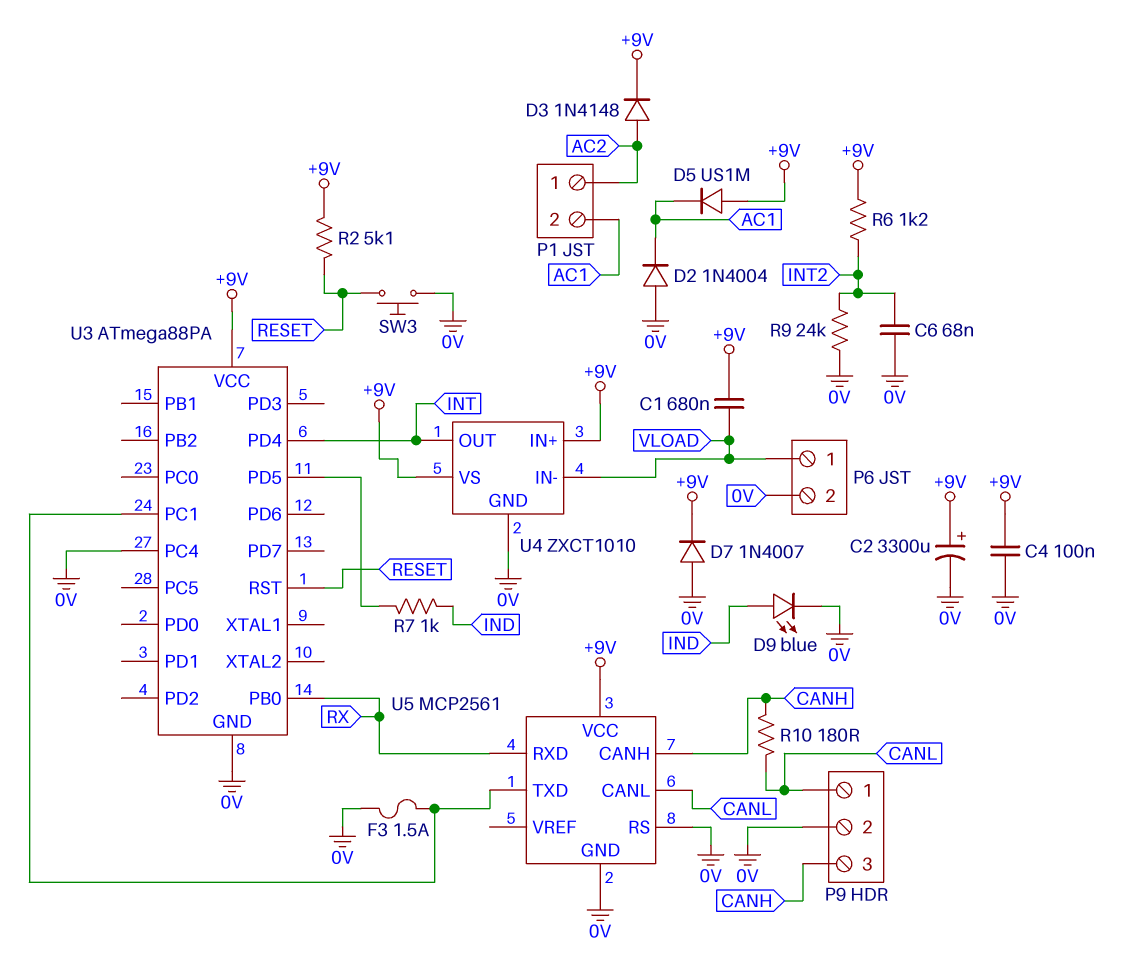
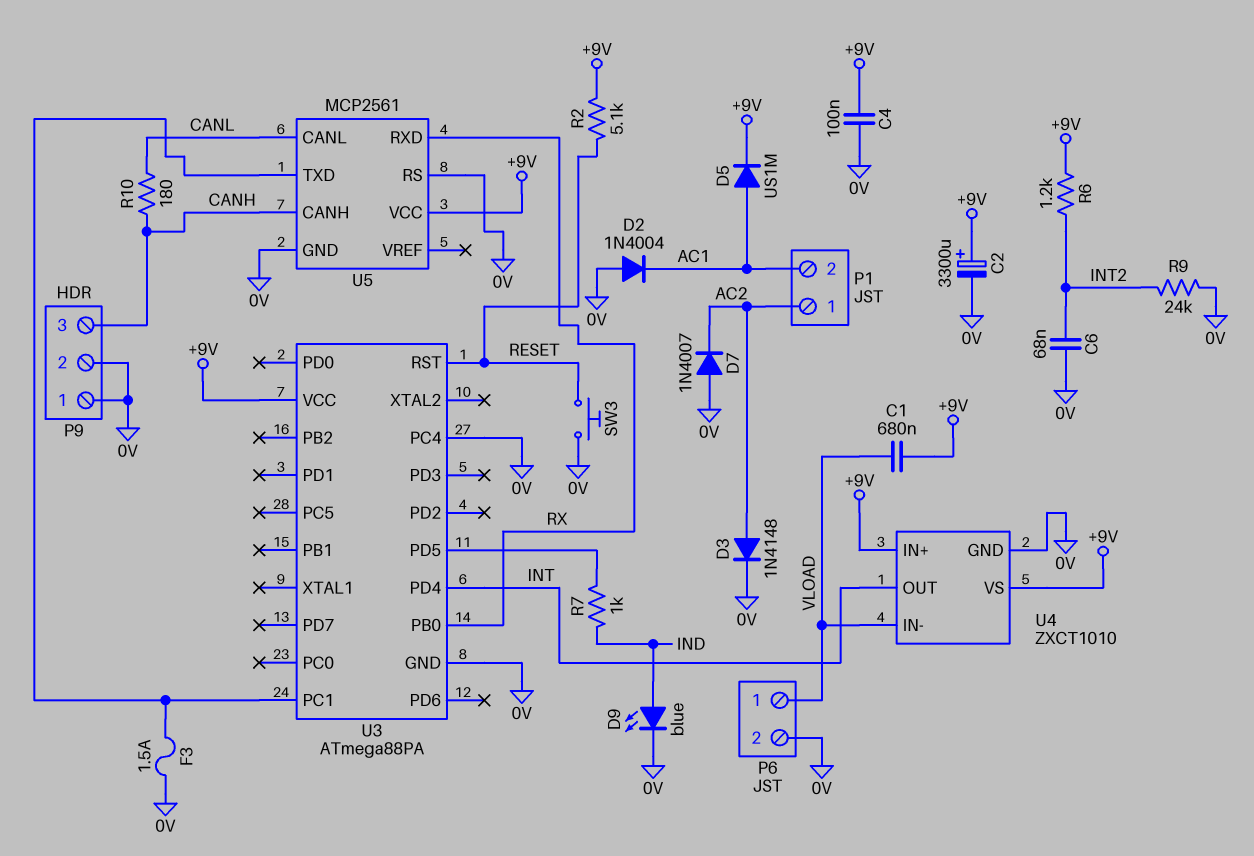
D3: diode 1N4148 (A AC2, K +9V) -> diode 1N4148 (A AC2, K 0V)
D5: diode US1M (A +9V, K AC1) -> diode US1M (A AC1, K +9V)
D7: diode 1N4007 (A 0V, K +9V) -> diode 1N4007 (A 0V, K AC2)
P9 pin 1: CANL -> 0V

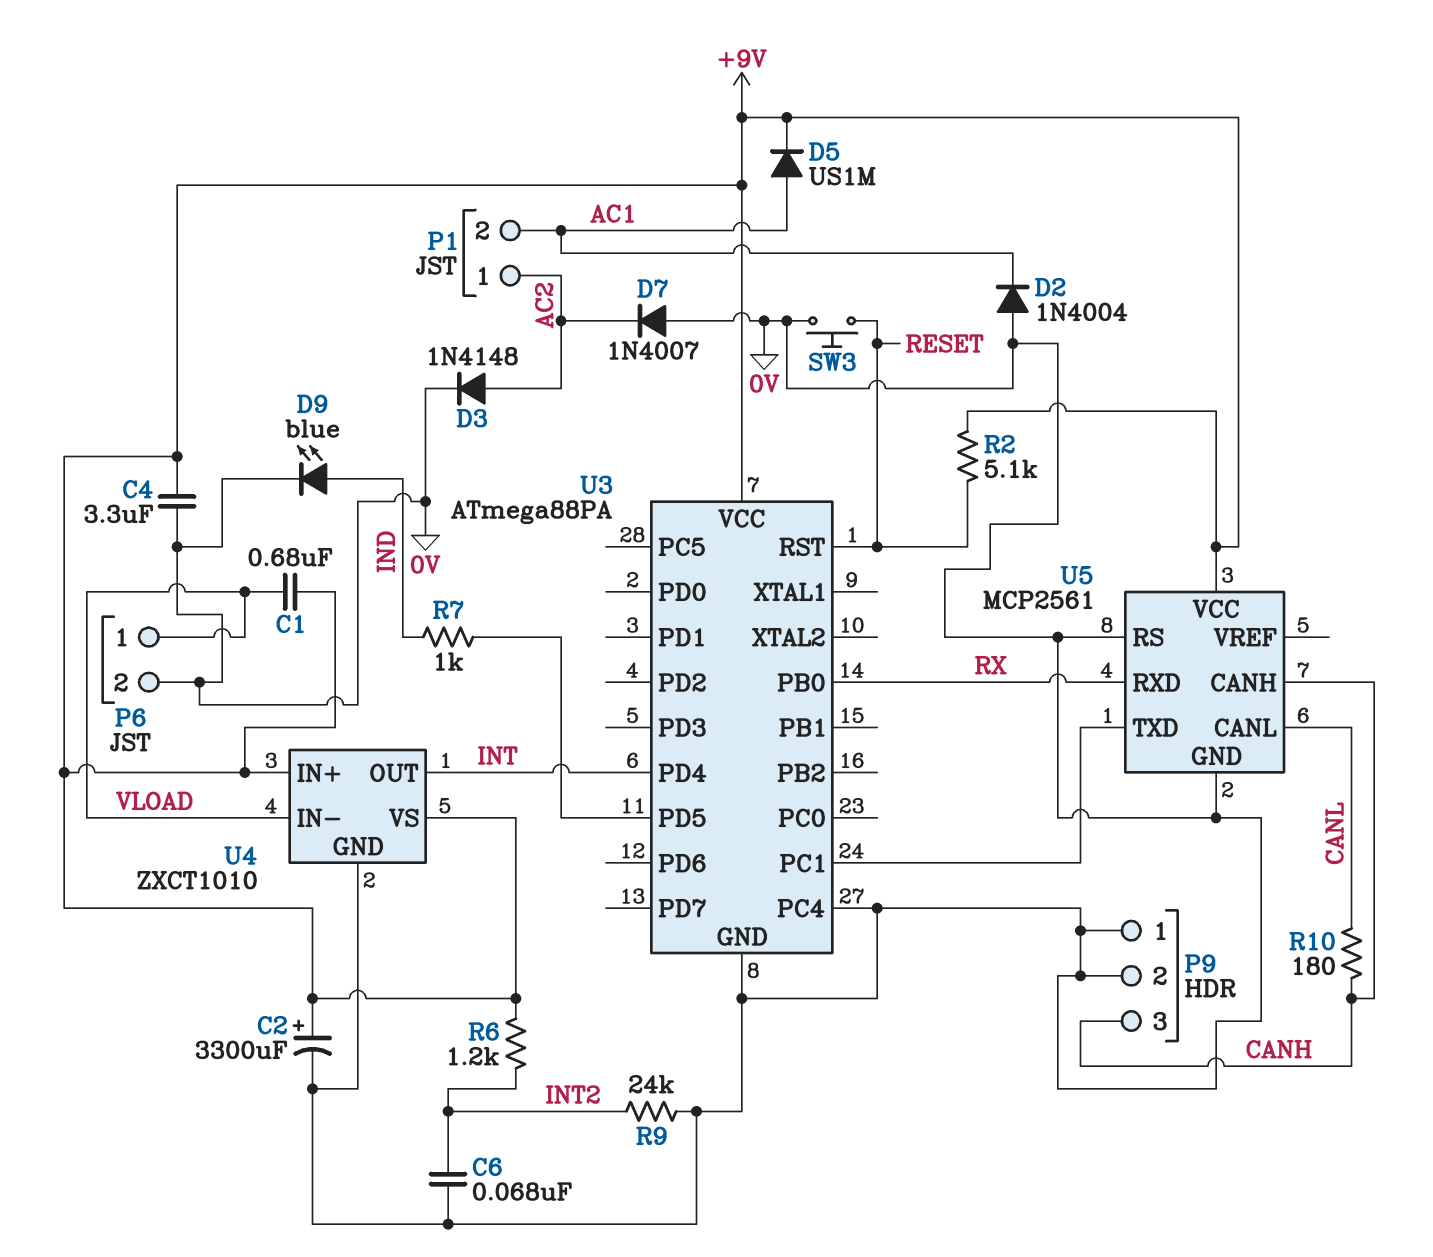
C4: 100nF (+9V, 0V) -> 3.3uF (+9V, 0V)
F3: 1.5A (0V, U3/PC1) -> none

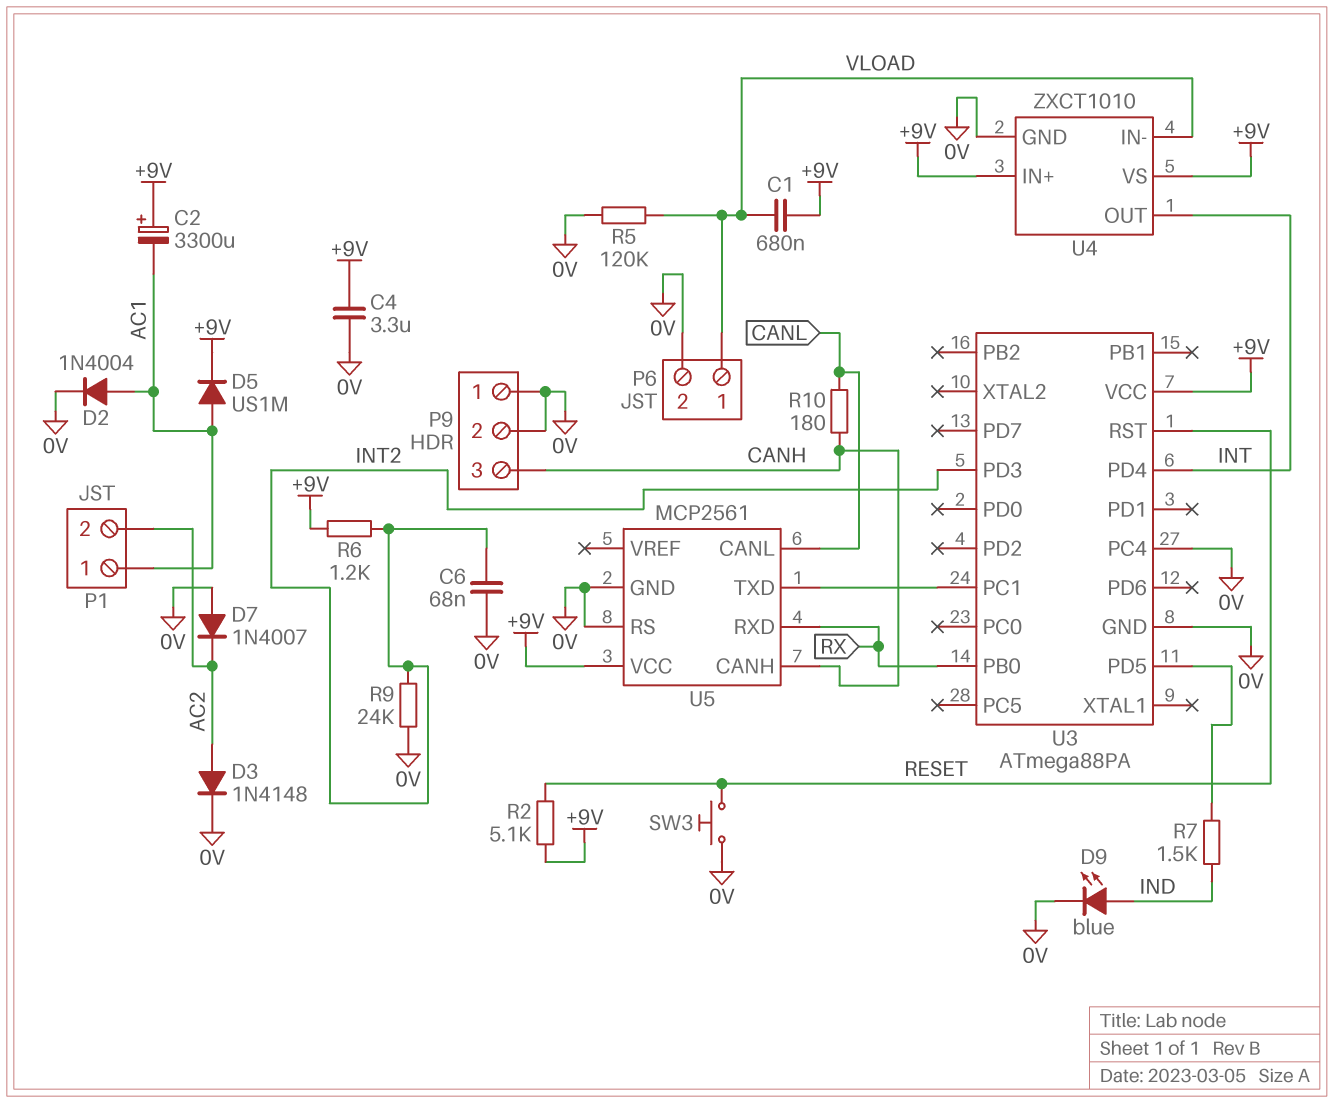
C2: 3300uF (plus +9V, minus 0V) -> 3300uF (plus +9V, minus AC1)
D2: diode 1N4004 (A 0V, K AC1) -> diode 1N4004 (A AC1, K 0V)
P1 pin 1: AC2 -> AC1
P1 pin 2: AC1 -> AC2
R5: none -> 120k (0V, VLOAD)
R7: 1k (IND, U3/PD5) -> 1.5k (IND, U3/PD5)
U3 pin PD3: none -> INT2

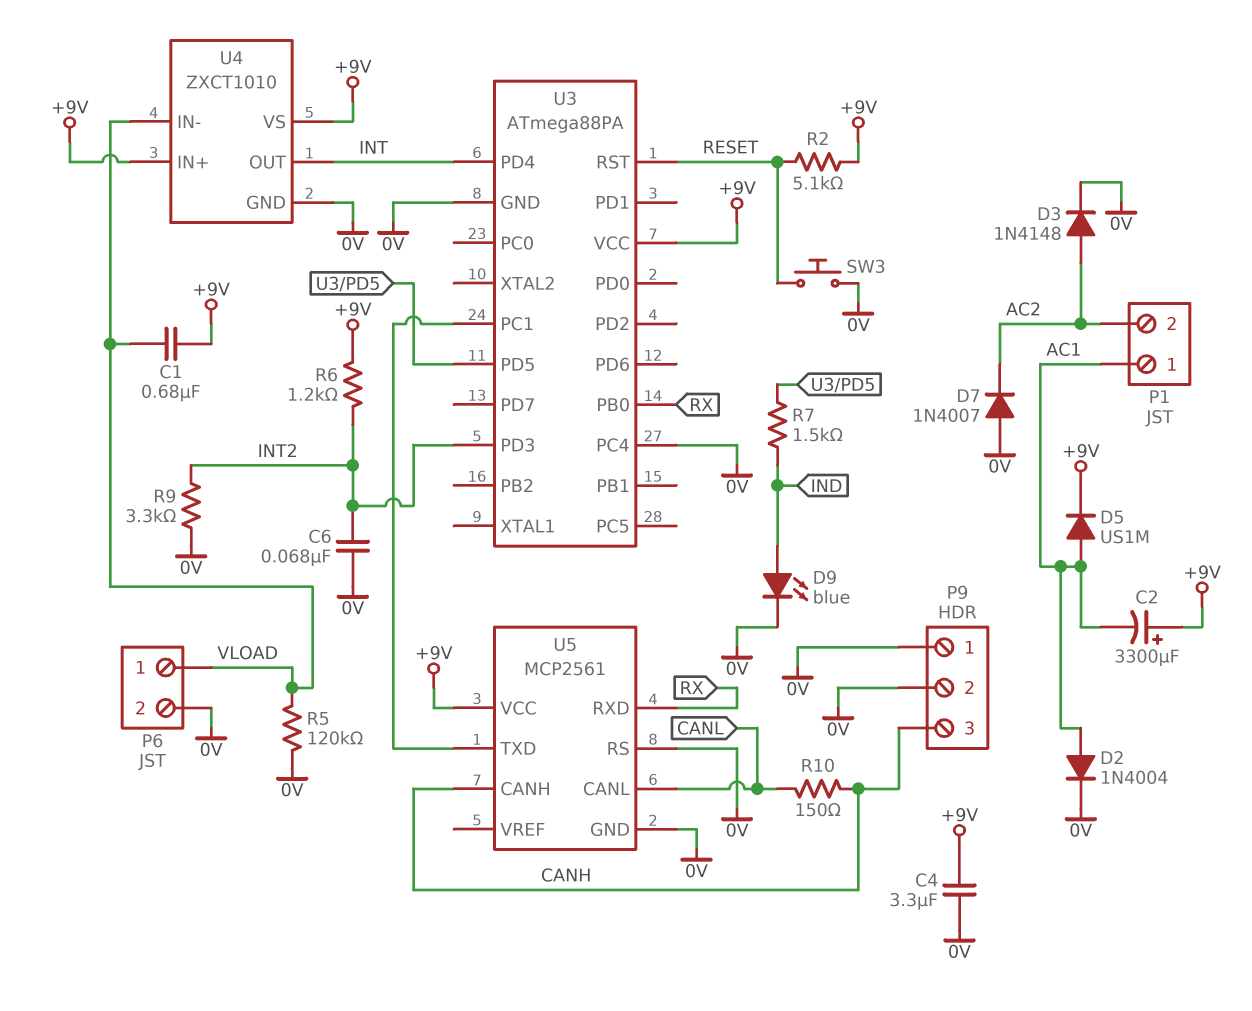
R9: 24k (0V, INT2) -> 3.3k (0V, INT2)
R10: 180 (CANH, CANL) -> 150 (CANH, CANL)

